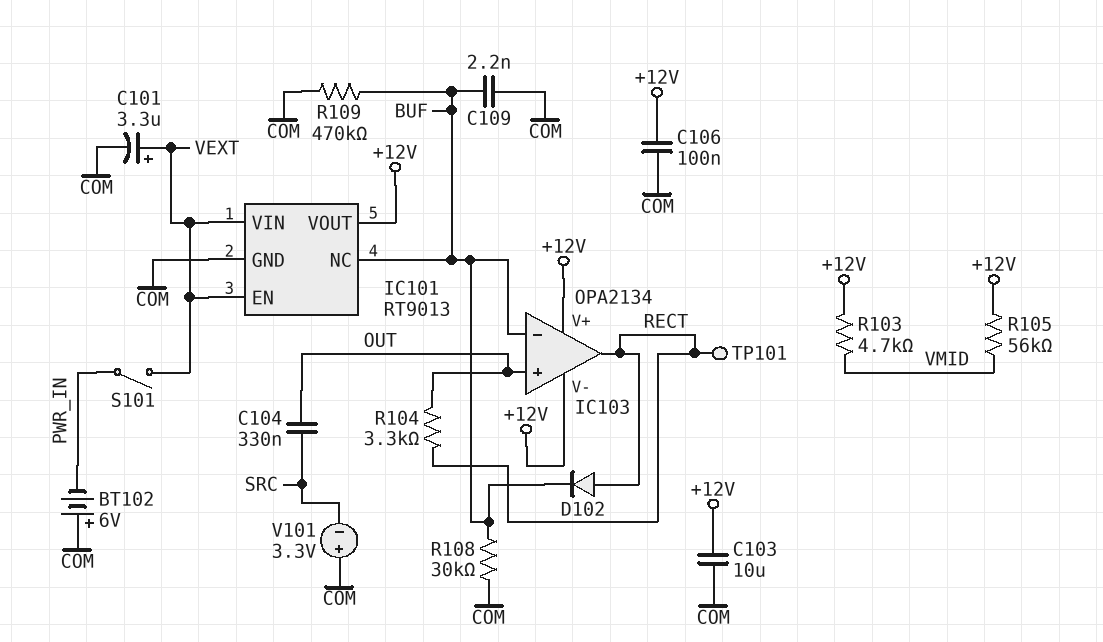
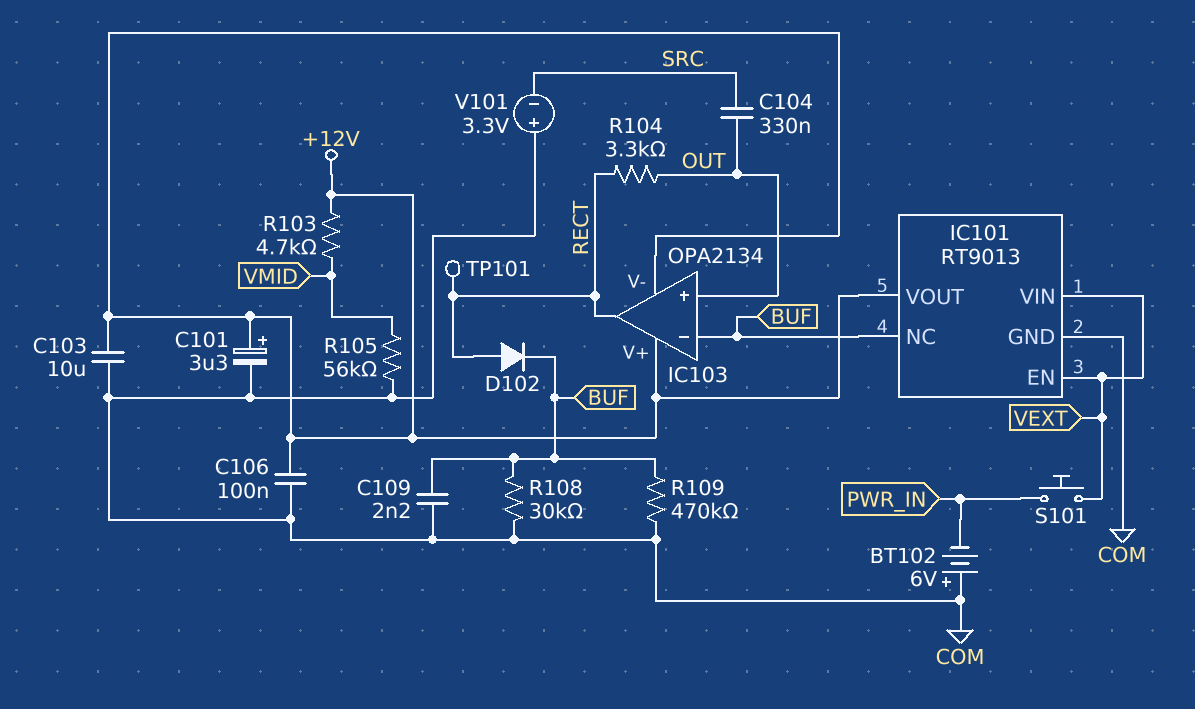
C101: 3.3uF (plus VEXT, minus COM) -> 3.3uF (plus +12V, minus COM)
R105: 56k (+12V, VMID) -> 56k (COM, VMID)
S101: switch (PWR_IN, VEXT) -> button (PWR_IN, VEXT)

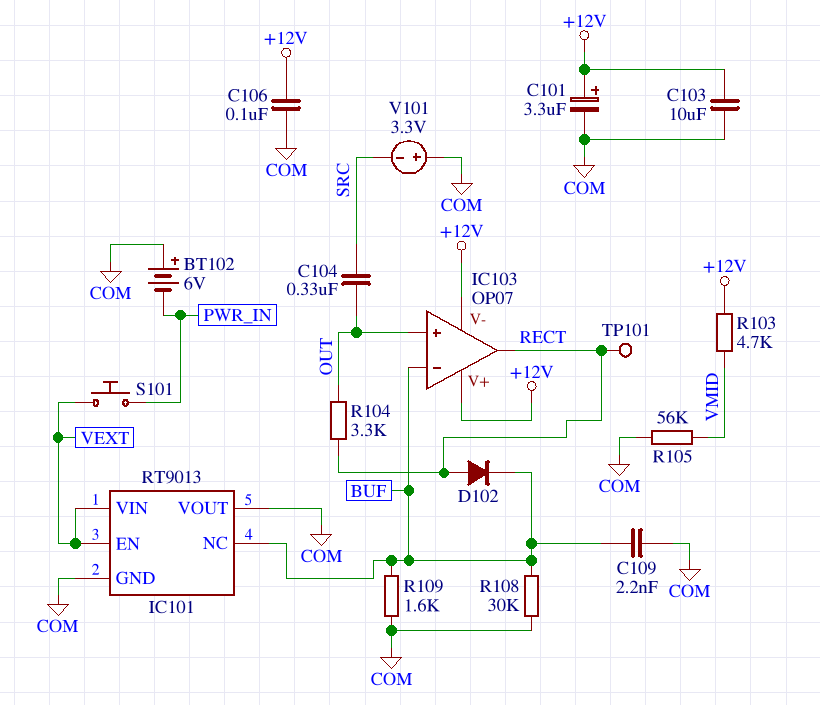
IC101 pin VOUT: +12V -> COM
IC103: OPA2134 -> OP07
R109: 470k (BUF, COM) -> 1.6k (BUF, COM)

